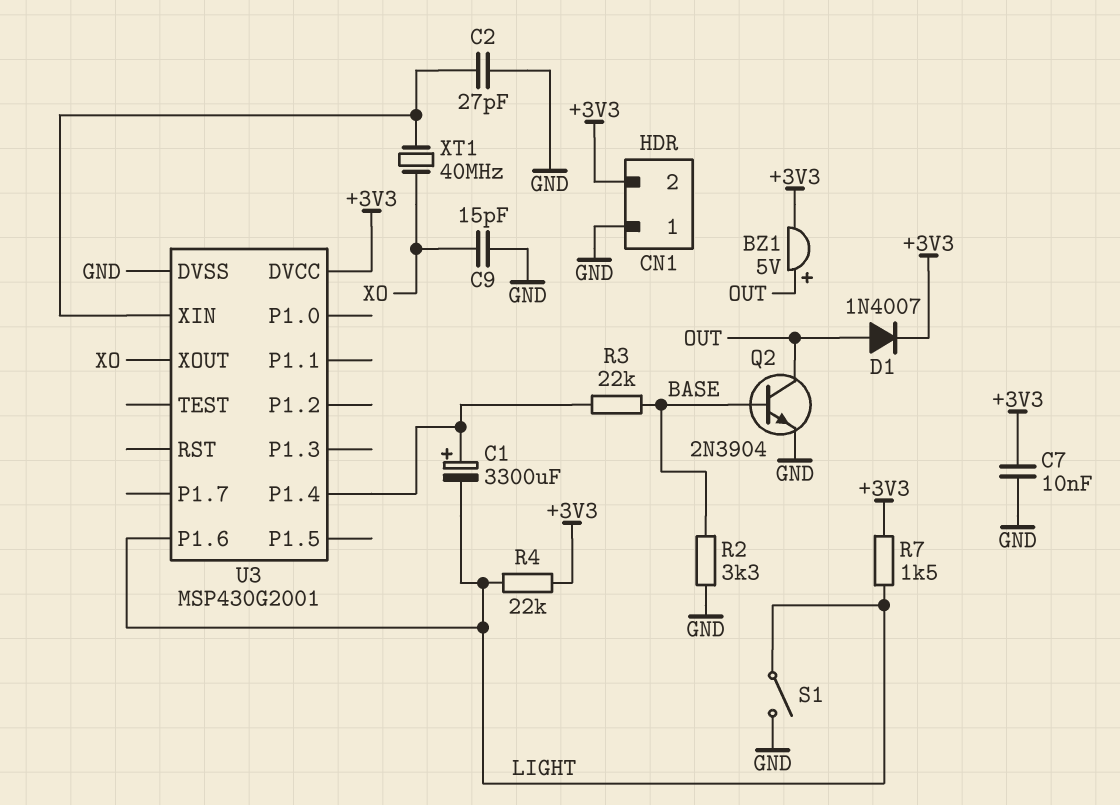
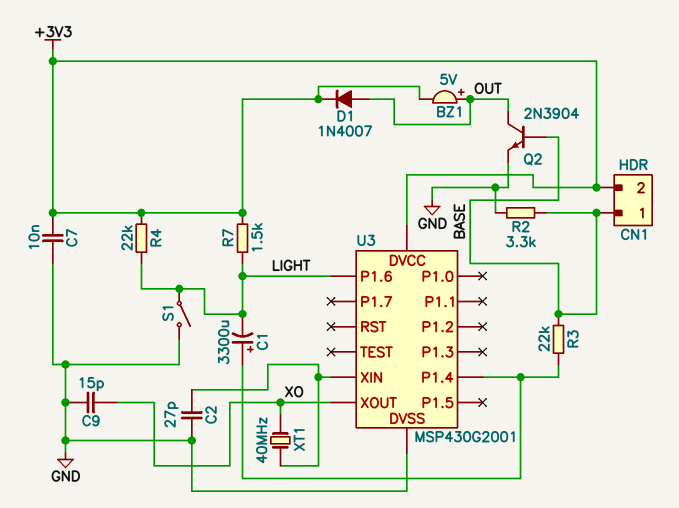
CN1 pin 1: GND -> BASE

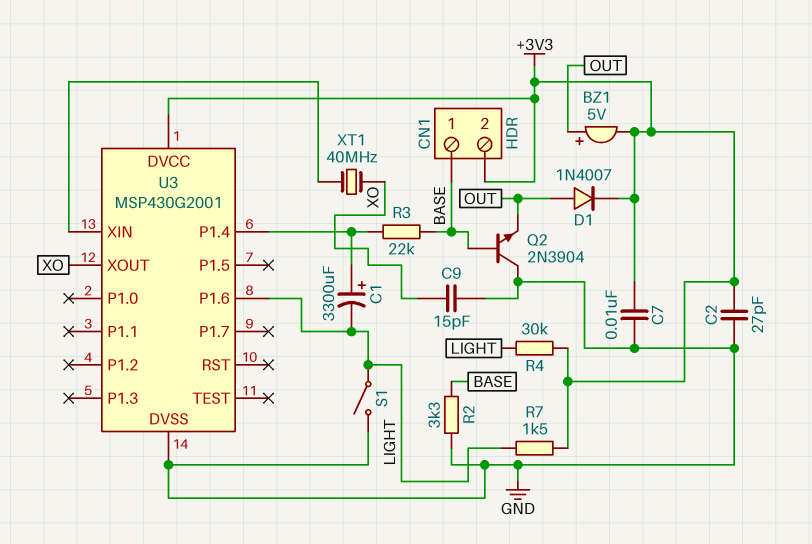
C2: 27pF (GND, U3/XIN) -> 27pF (+3V3, GND)
Q2: NPN 2N3904 (B BASE, C OUT, E GND) -> NPN 2N3904 (B BASE, C GND, E OUT)
R4: 22k (+3V3, LIGHT) -> 30k (+3V3, LIGHT)

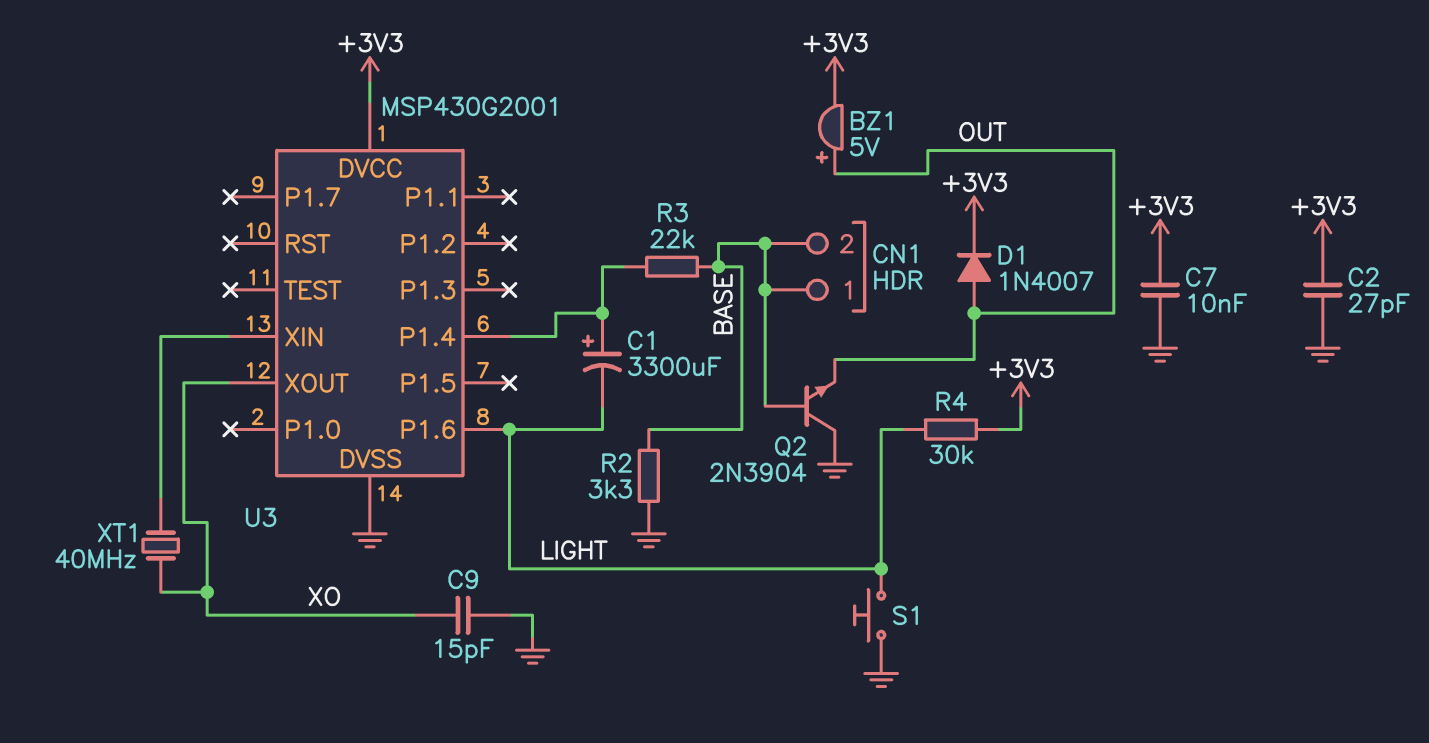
CN1 pin 2: +3V3 -> BASE
R7: 1.5k (+3V3, LIGHT) -> none
S1: switch (GND, LIGHT) -> button (GND, LIGHT)

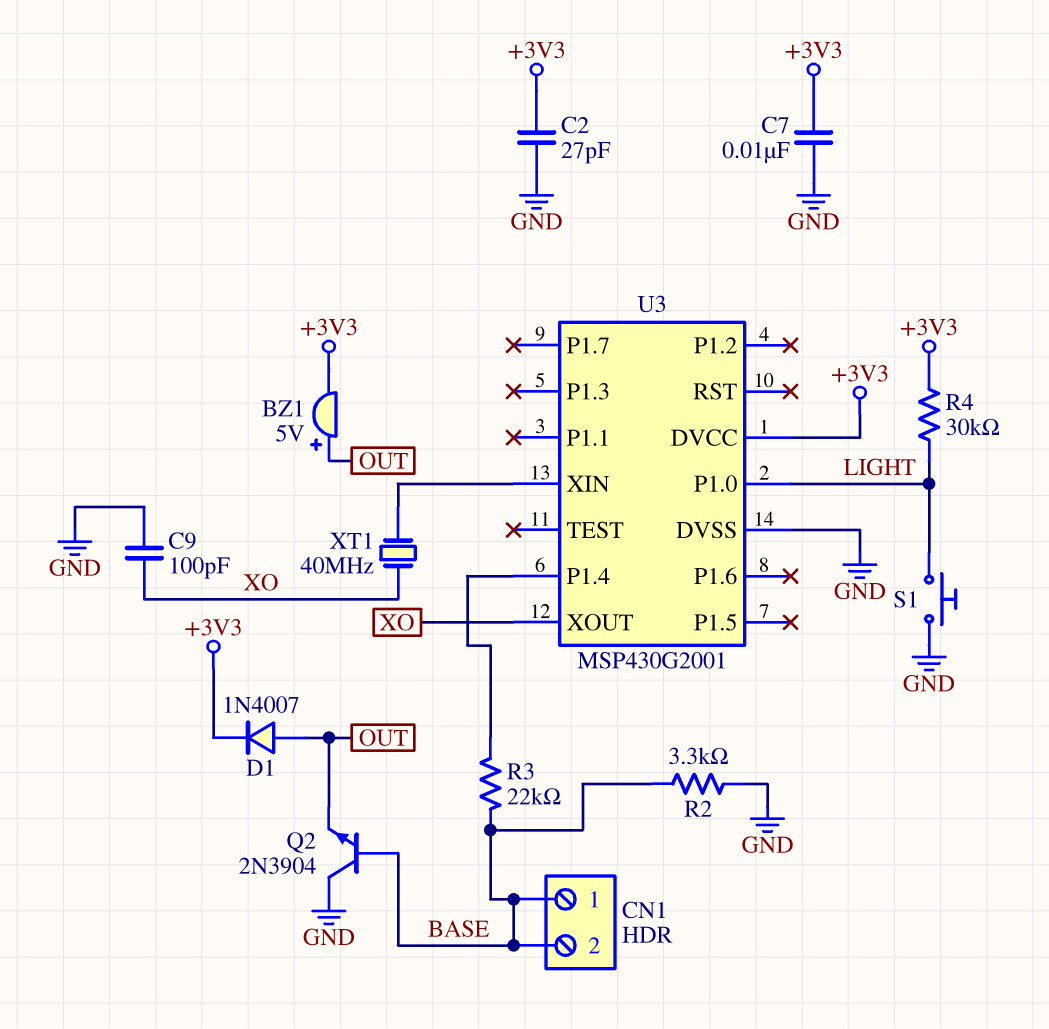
C1: 3300uF (plus U3/P1.4, minus LIGHT) -> none
C9: 15pF (GND, XO) -> 100pF (GND, XO)
U3 pin P1.0: none -> LIGHT
U3 pin P1.6: LIGHT -> none

